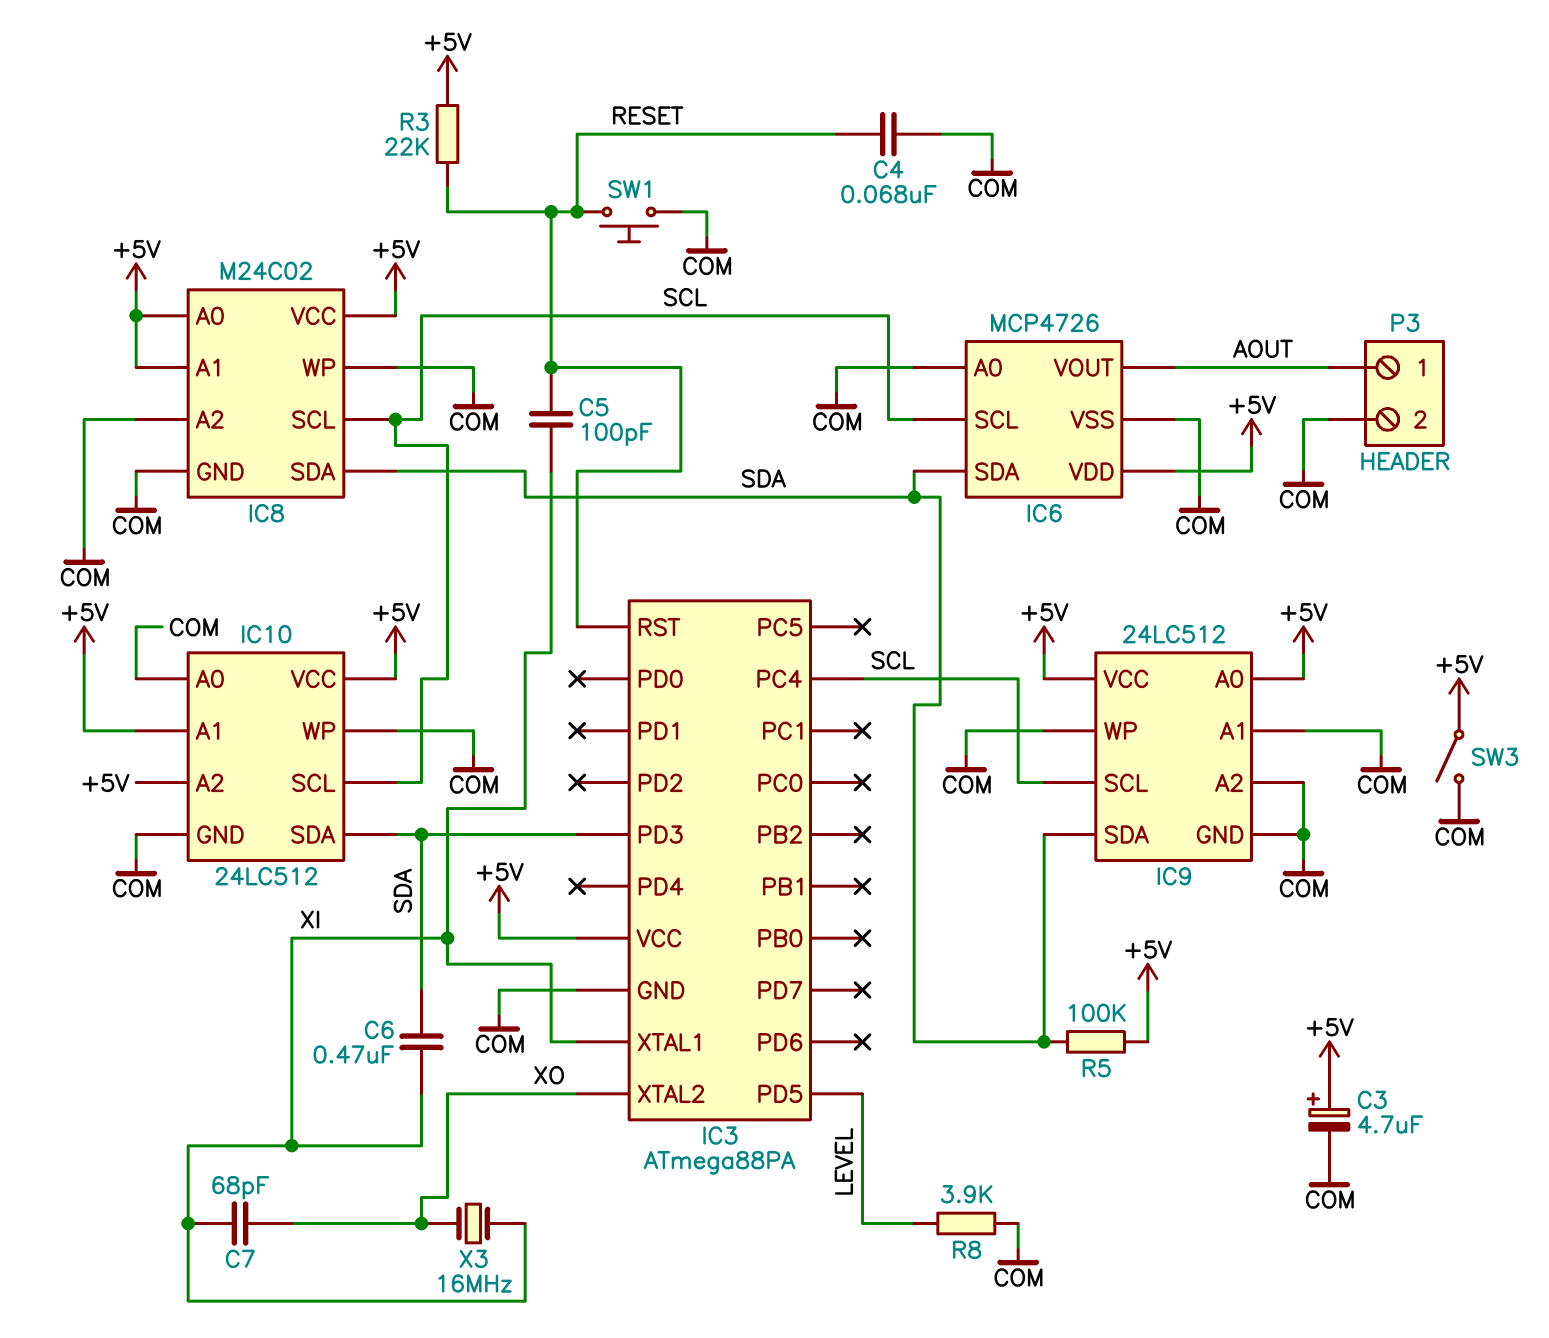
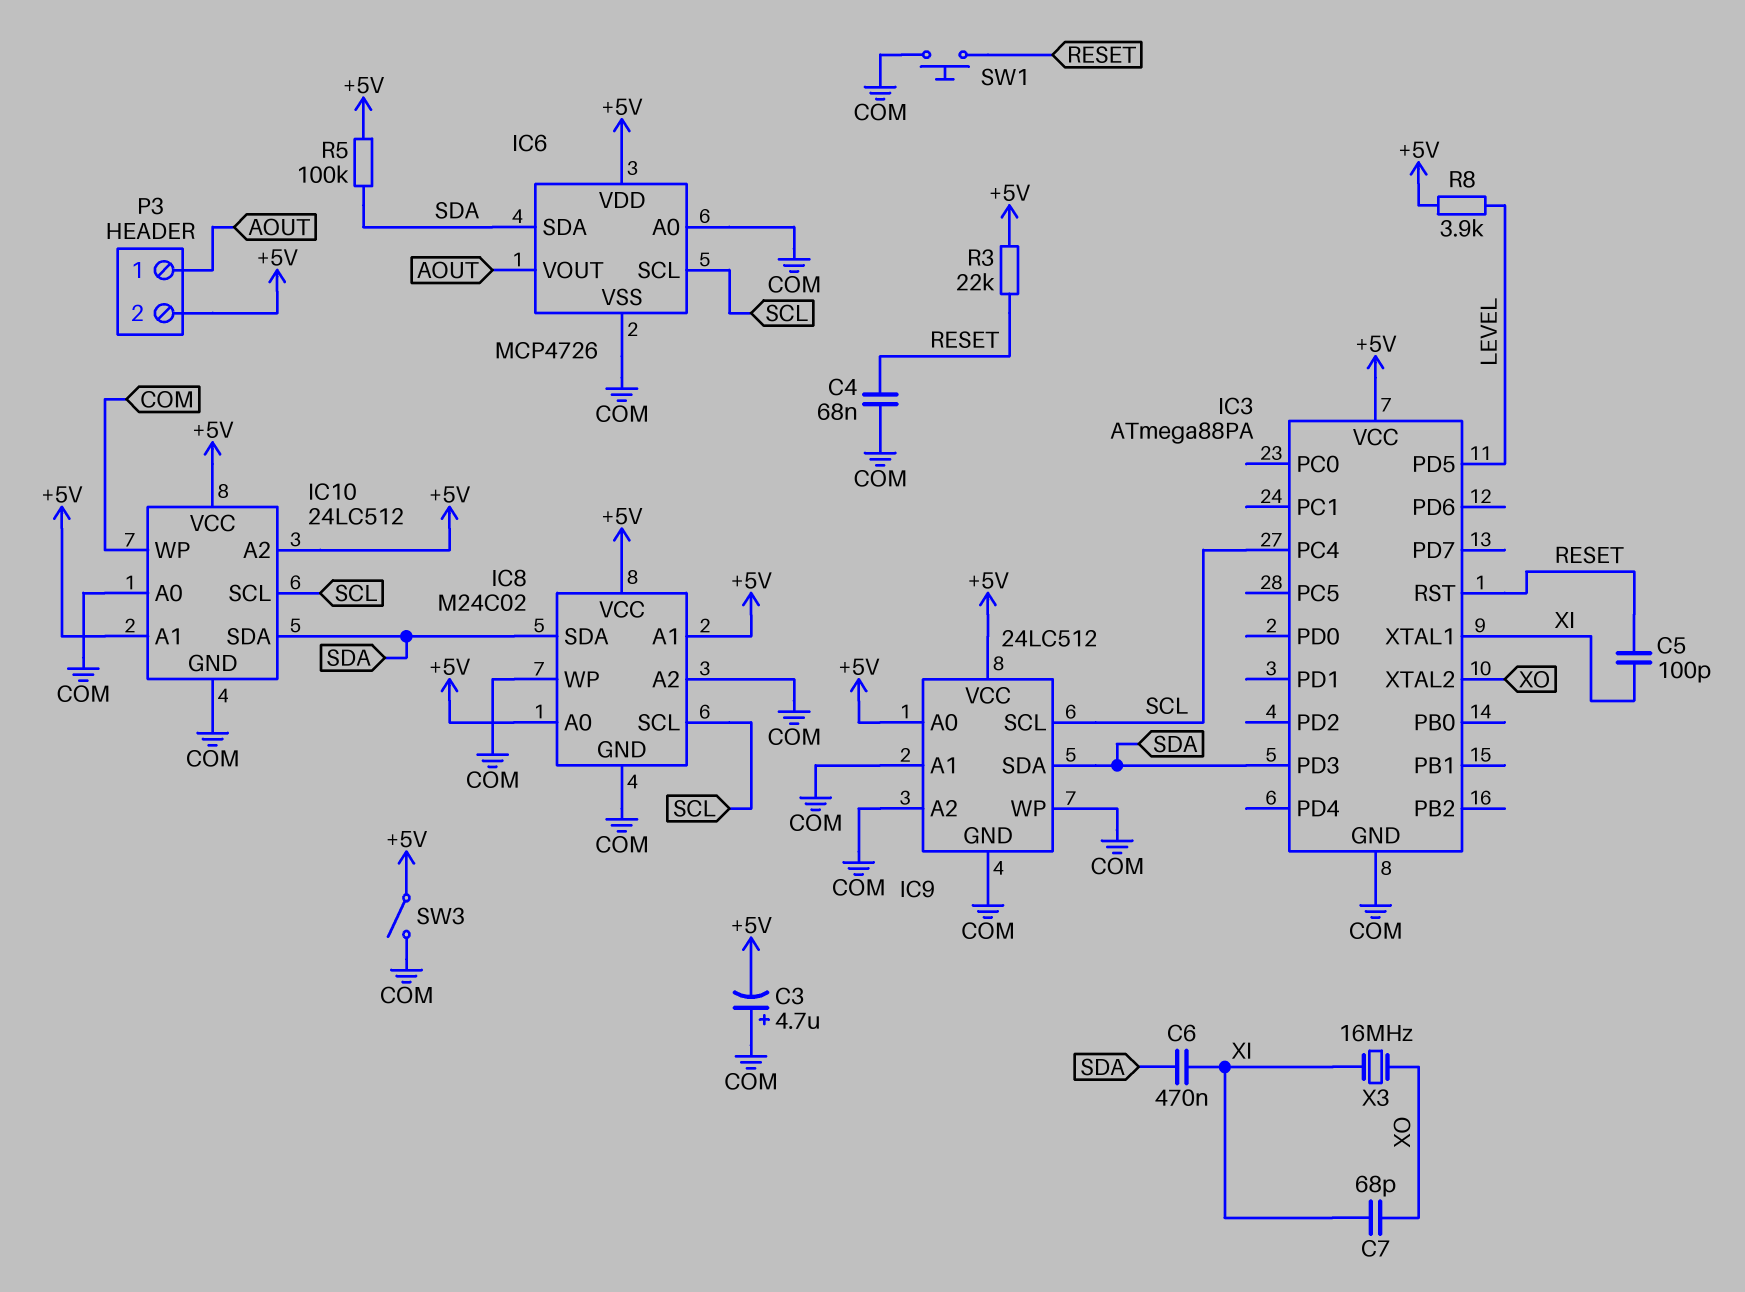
C3: 4.7uF (plus +5V, minus COM) -> 4.7uF (plus COM, minus +5V)
P3 pin 2: COM -> +5V
R8: 3.9k (COM, LEVEL) -> 3.9k (+5V, LEVEL)

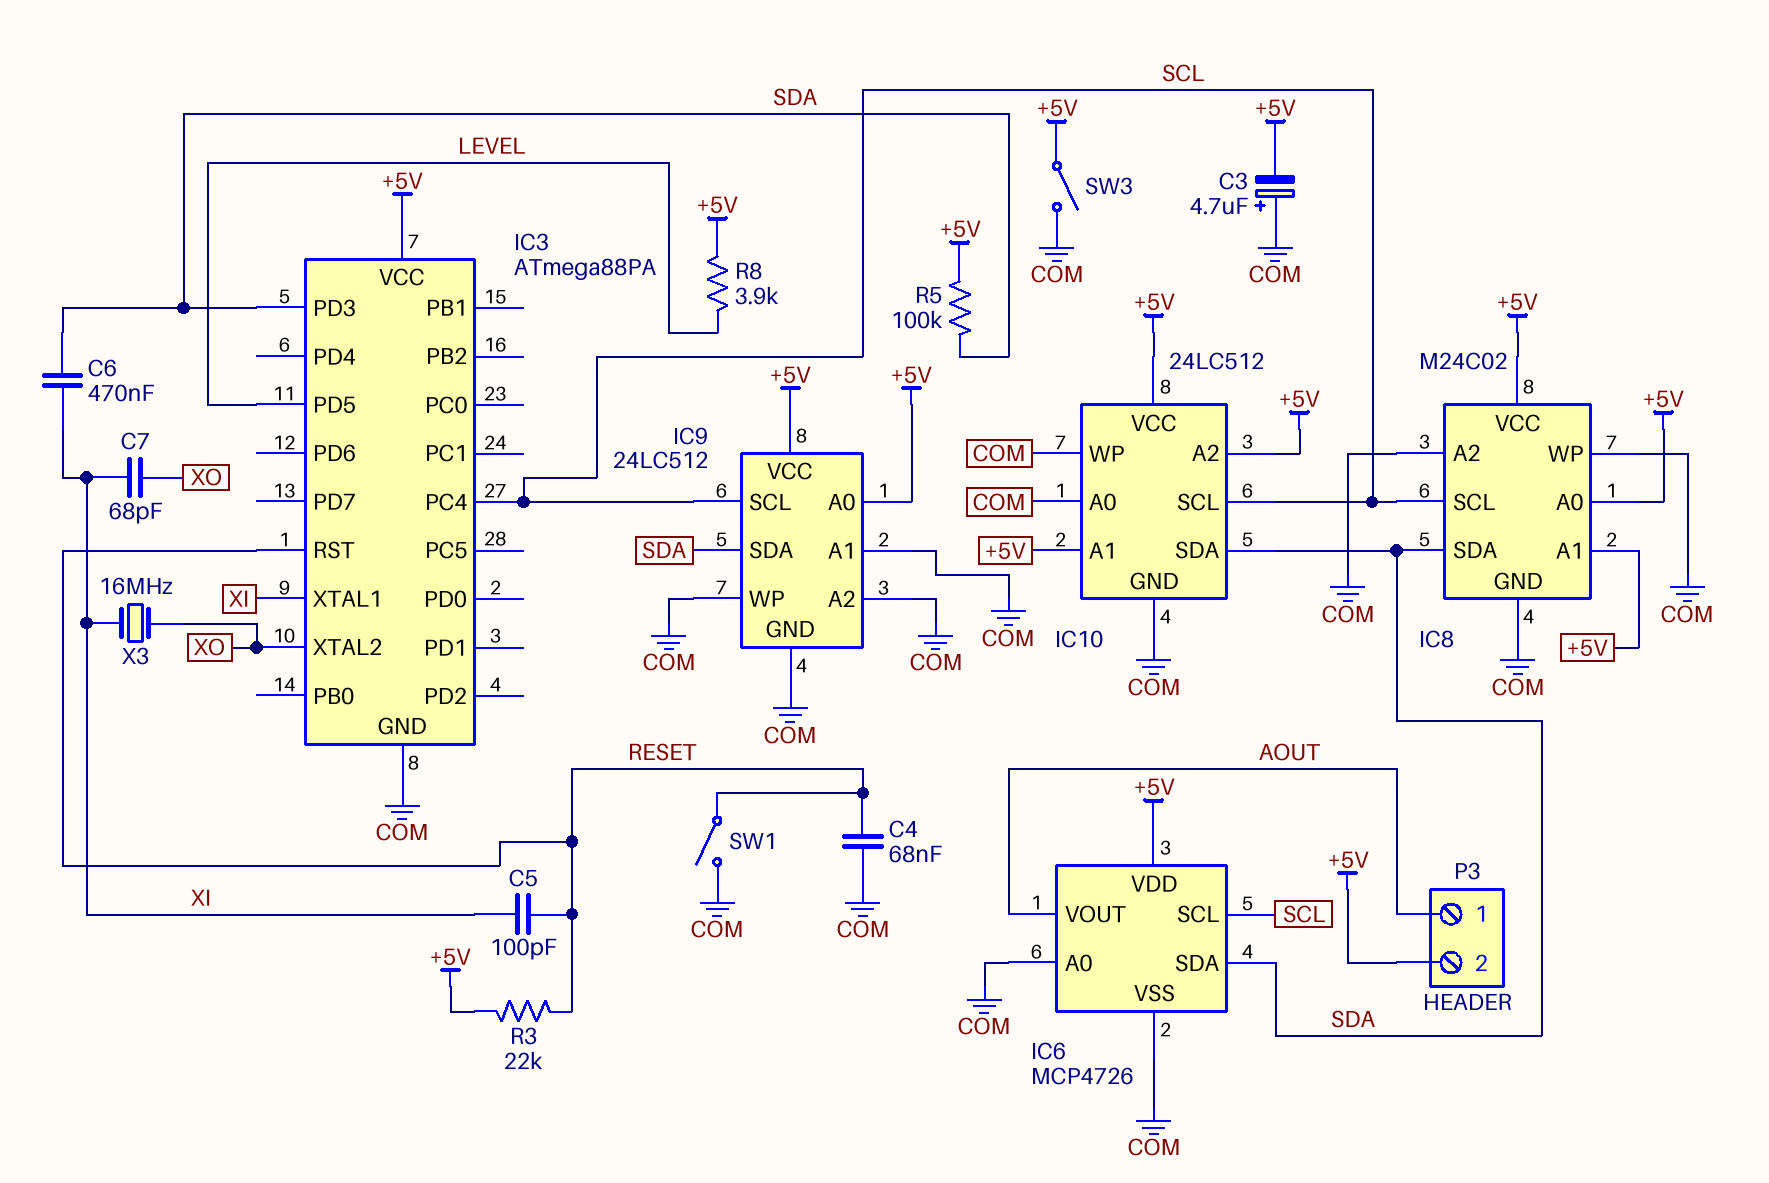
SW1: button (COM, RESET) -> switch (COM, RESET)

